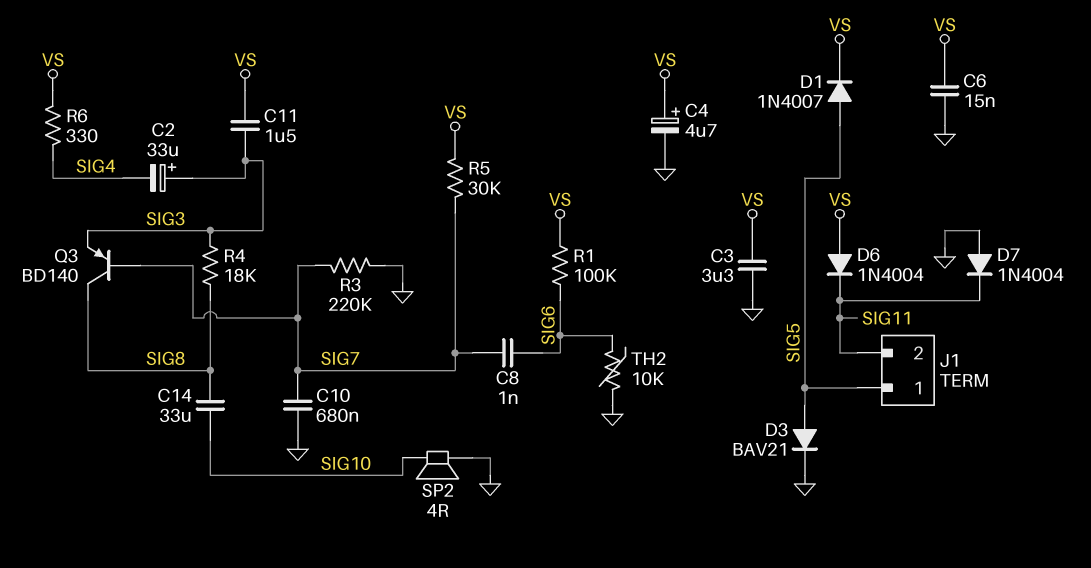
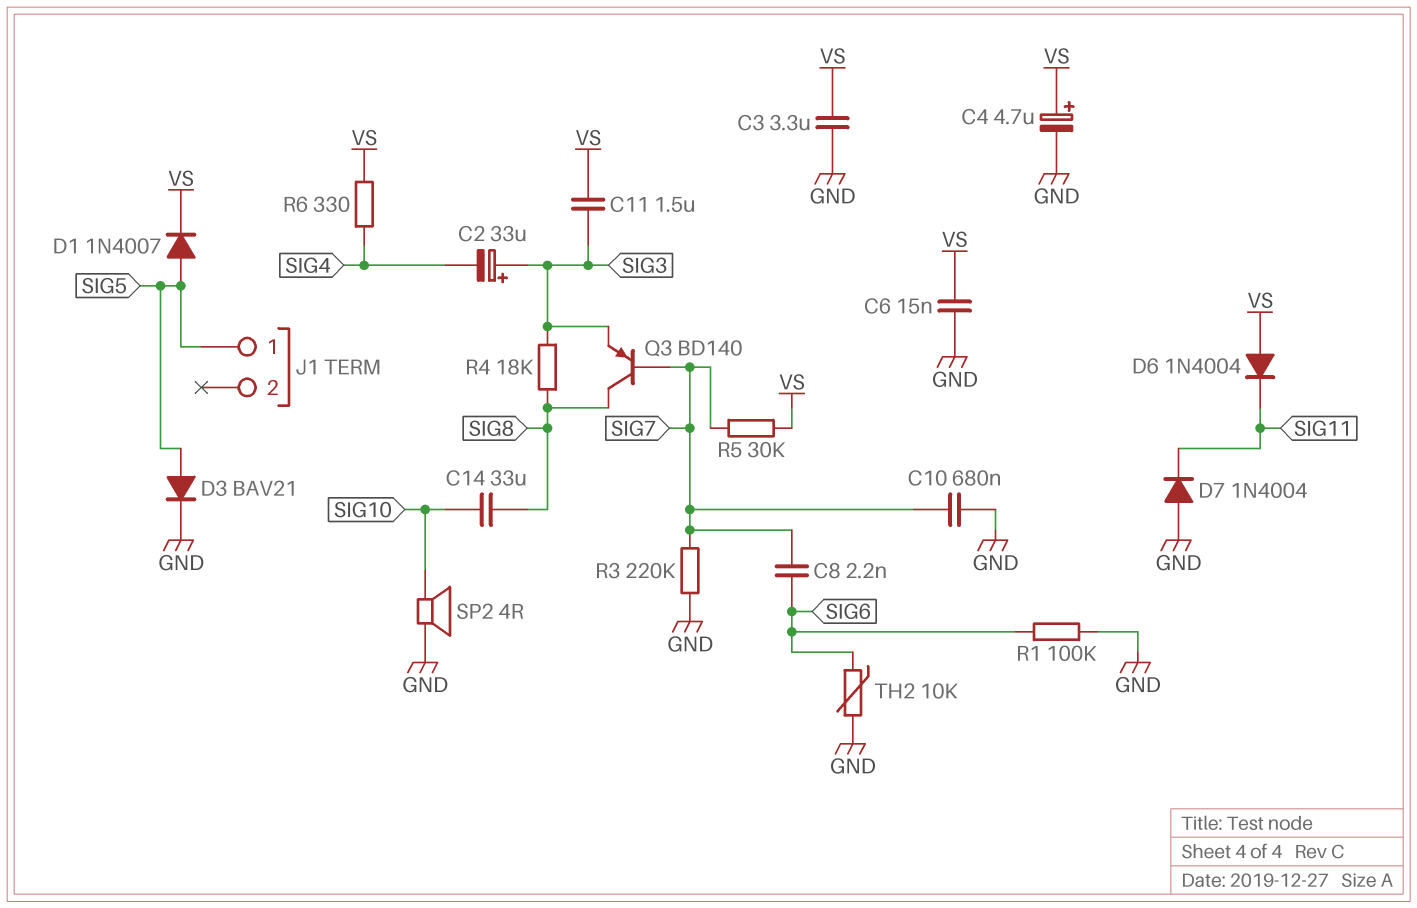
C8: 1nF (SIG6, SIG7) -> 2.2nF (SIG6, SIG7)
J1 pin 2: SIG11 -> none
R1: 100k (SIG6, VS) -> 100k (GND, SIG6)

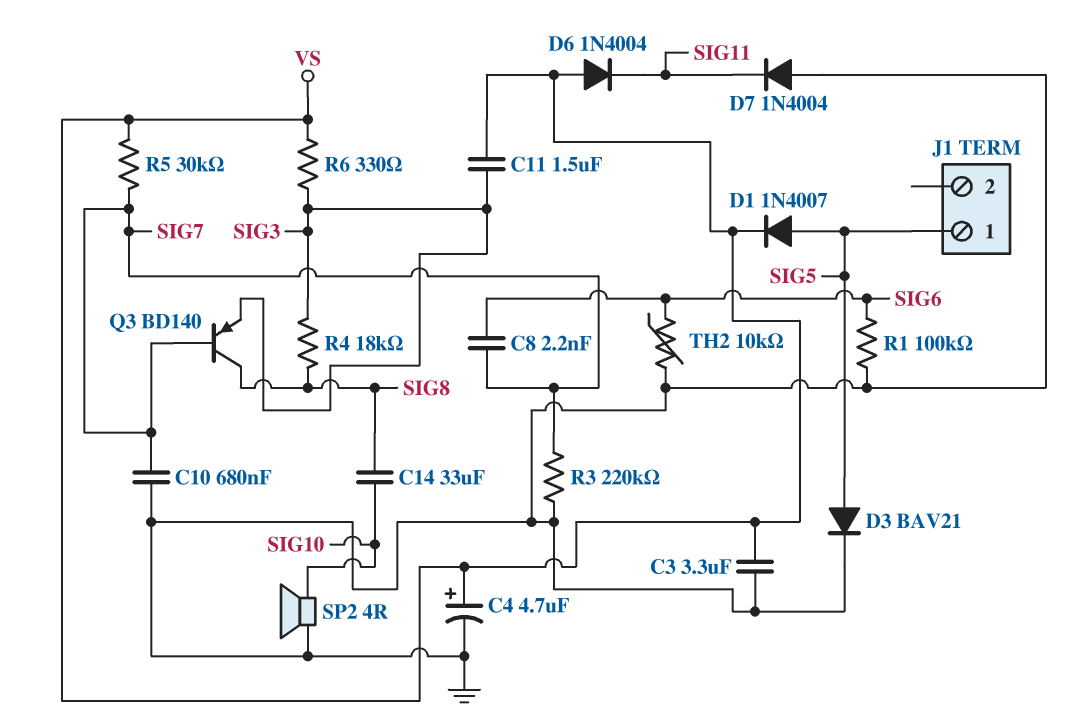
C2: 33uF (plus SIG3, minus SIG4) -> none
C6: 15nF (GND, VS) -> none
R6: 330 (SIG4, VS) -> 330 (SIG3, VS)

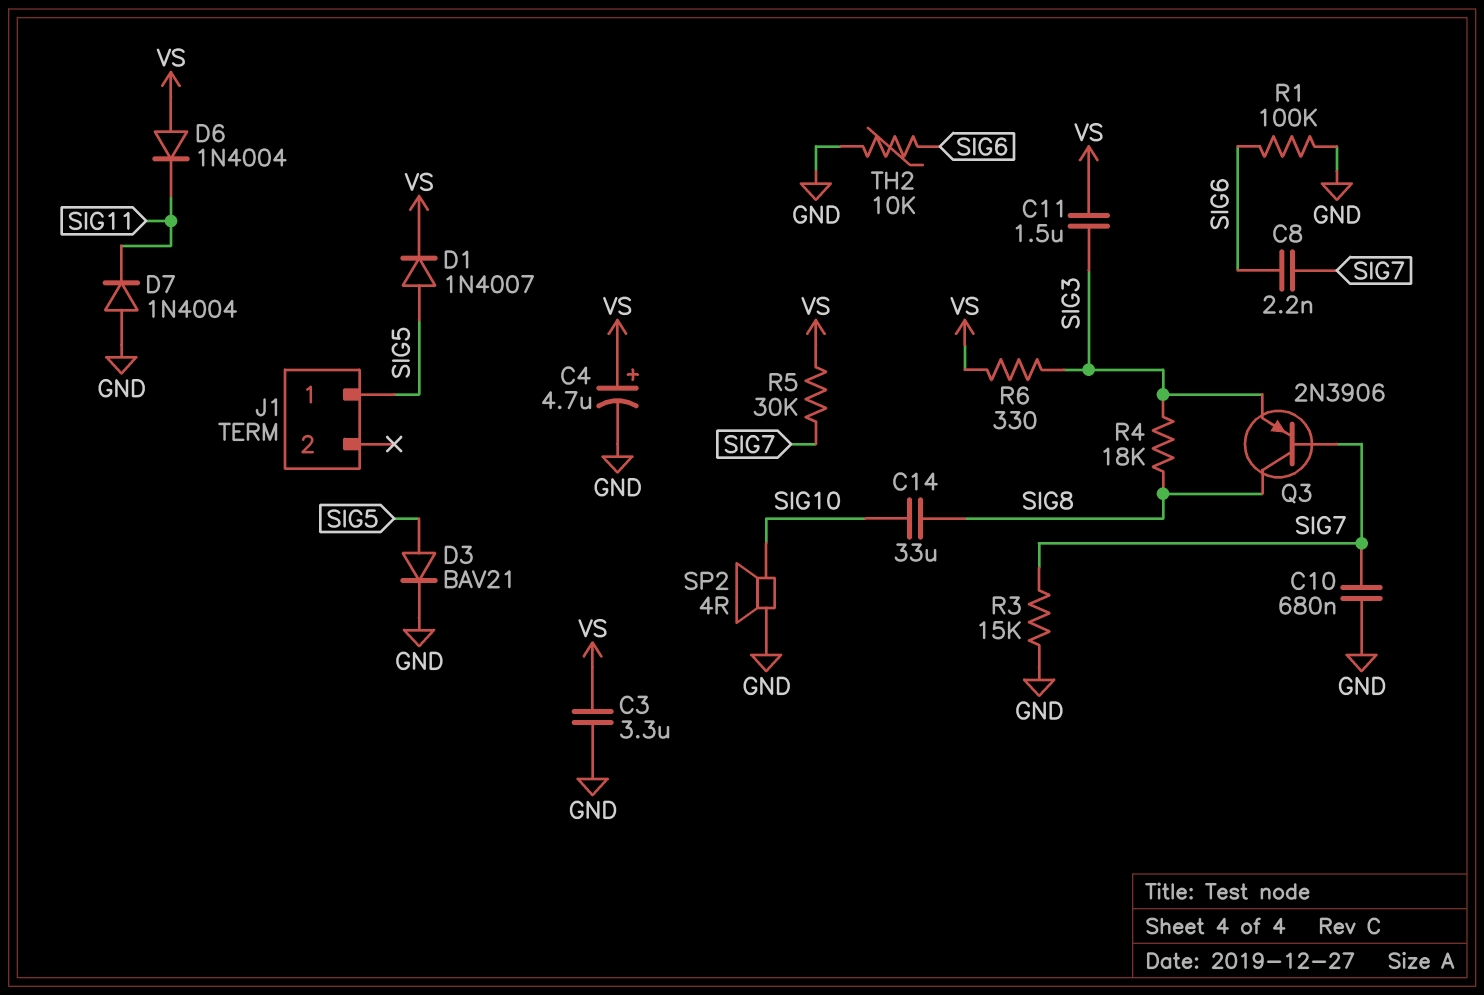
Q3: PNP BD140 (B SIG7, C SIG8, E SIG3) -> PNP 2N3906 (B SIG7, C SIG8, E SIG3)
R3: 220k (GND, SIG7) -> 15k (GND, SIG7)

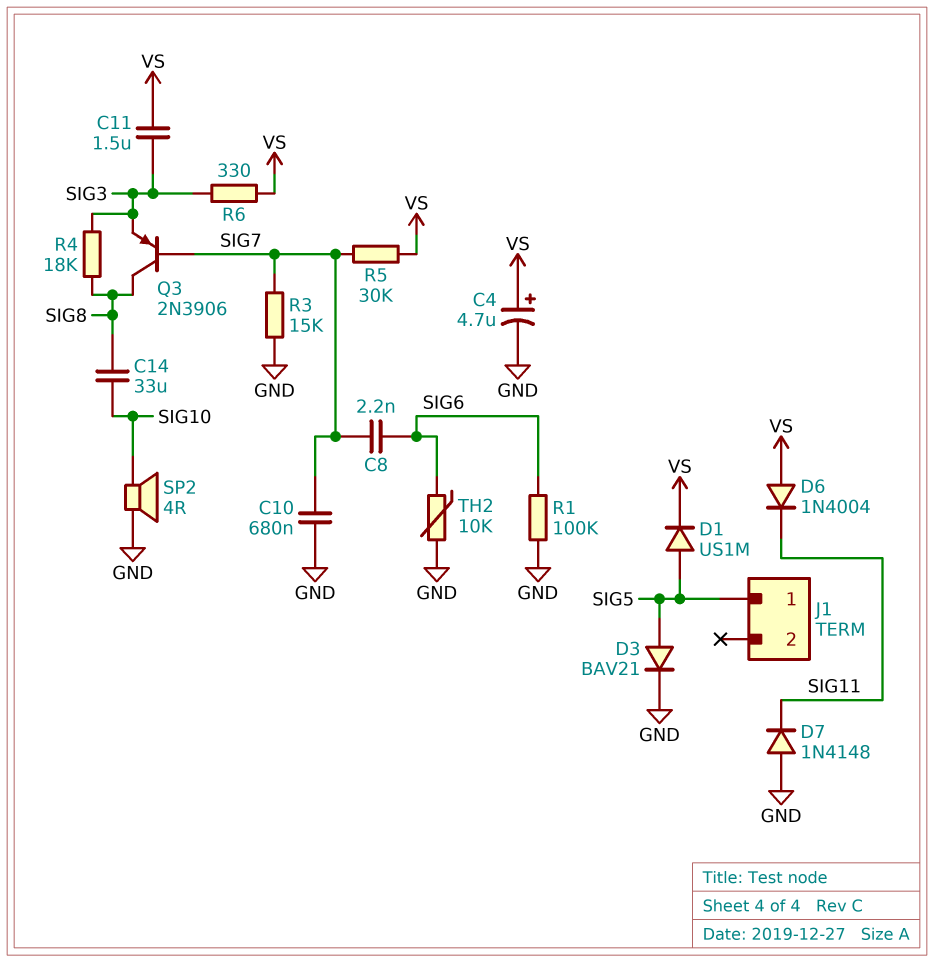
C3: 3.3uF (GND, VS) -> none
D1: diode 1N4007 (A SIG5, K VS) -> diode US1M (A SIG5, K VS)
D7: diode 1N4004 (A GND, K SIG11) -> diode 1N4148 (A GND, K SIG11)

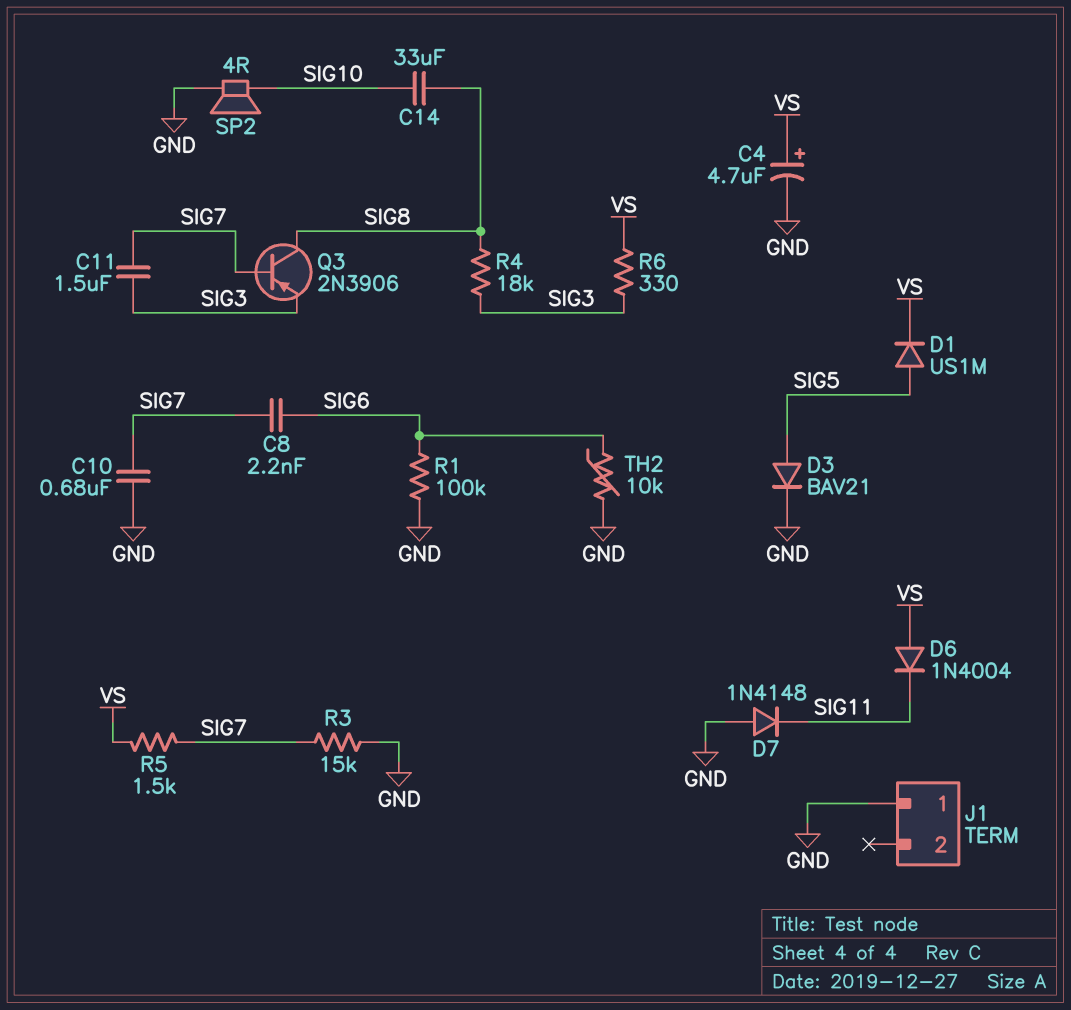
C11: 1.5uF (SIG3, VS) -> 1.5uF (SIG3, SIG7)
J1 pin 1: SIG5 -> GND
R5: 30k (SIG7, VS) -> 1.5k (SIG7, VS)

